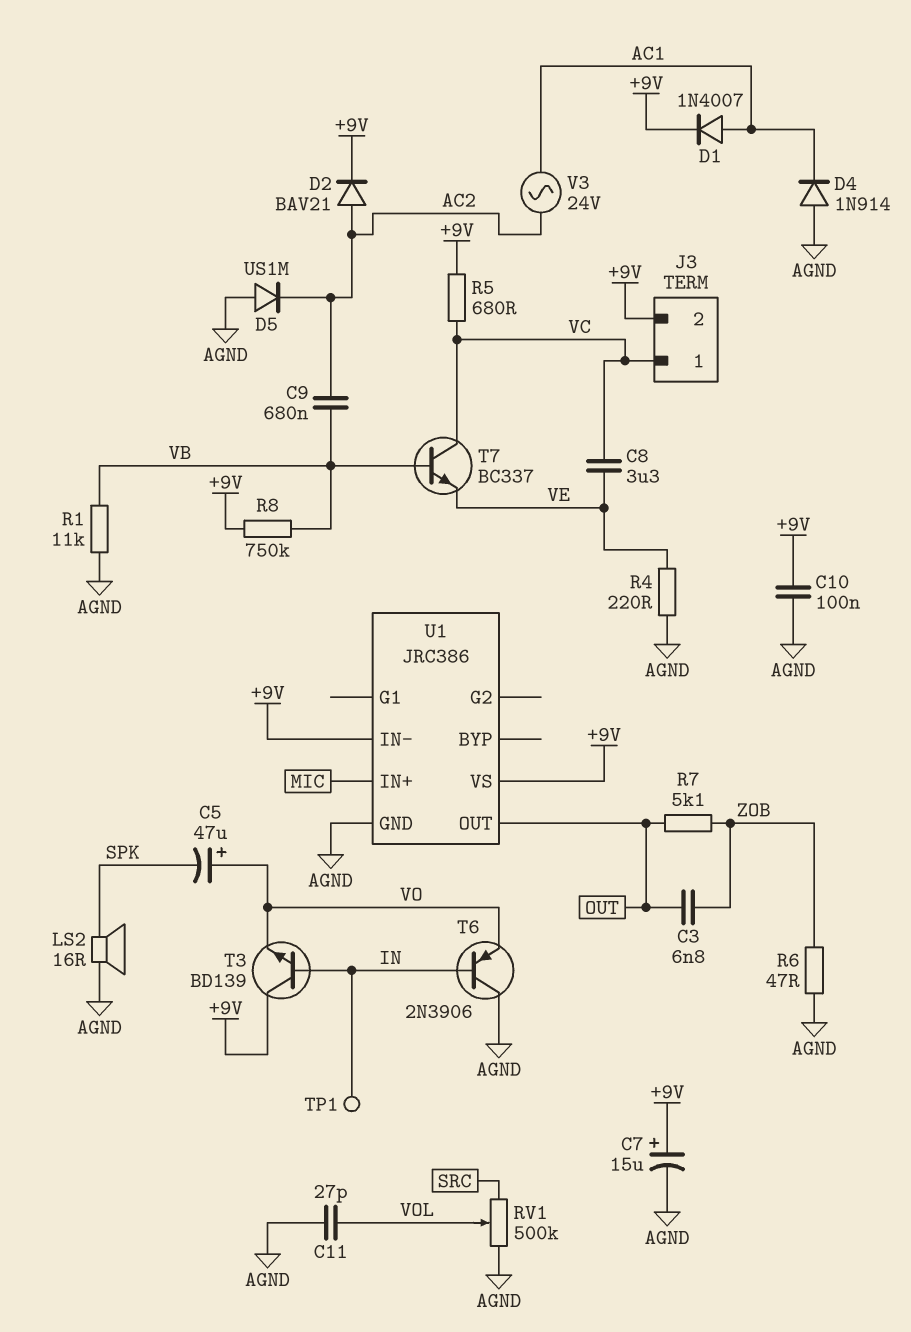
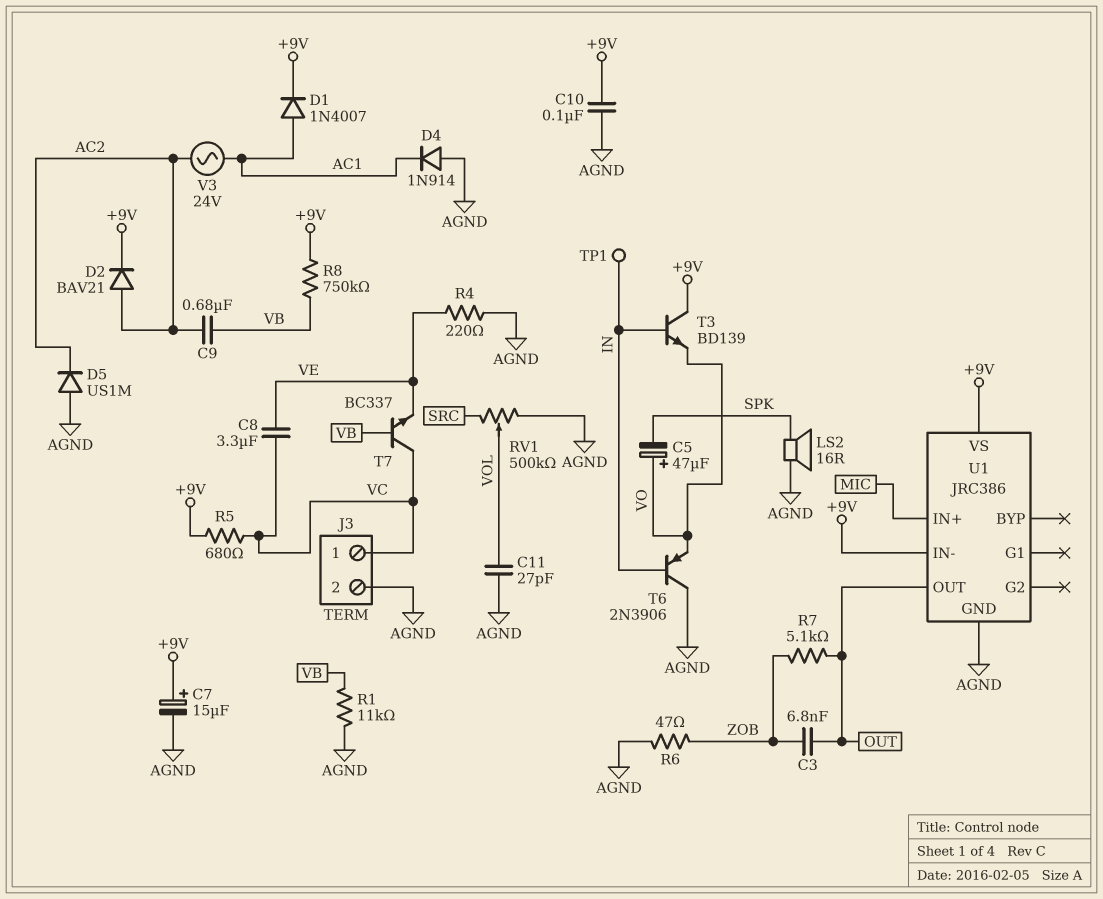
J3 pin 2: +9V -> AGND

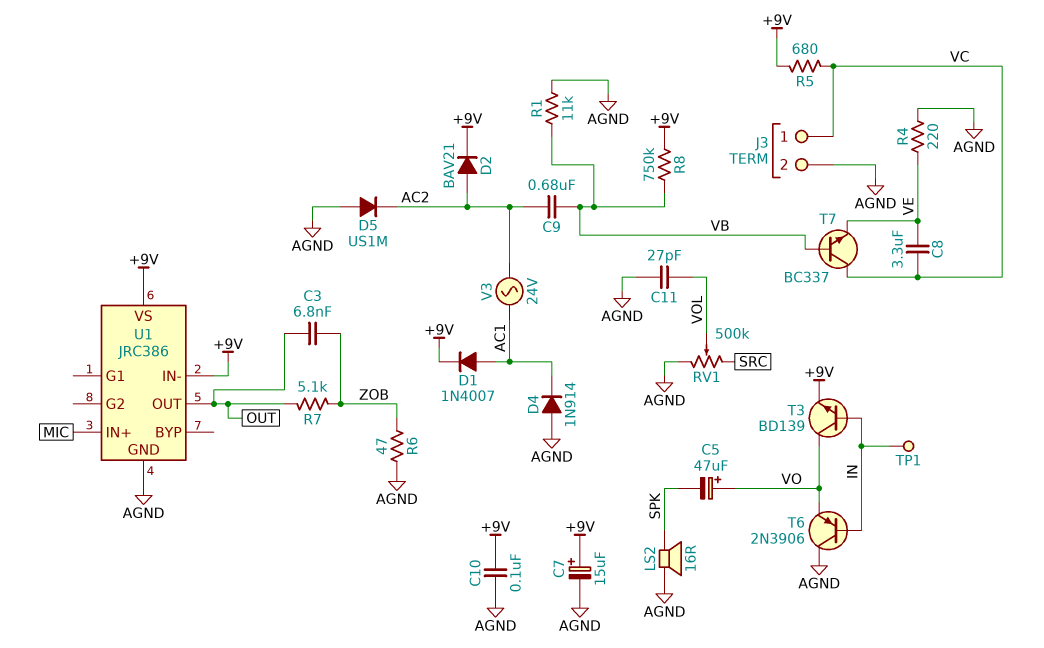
T3: NPN BD139 (B IN, C +9V, E VO) -> NPN BD139 (B IN, C VO, E +9V)

